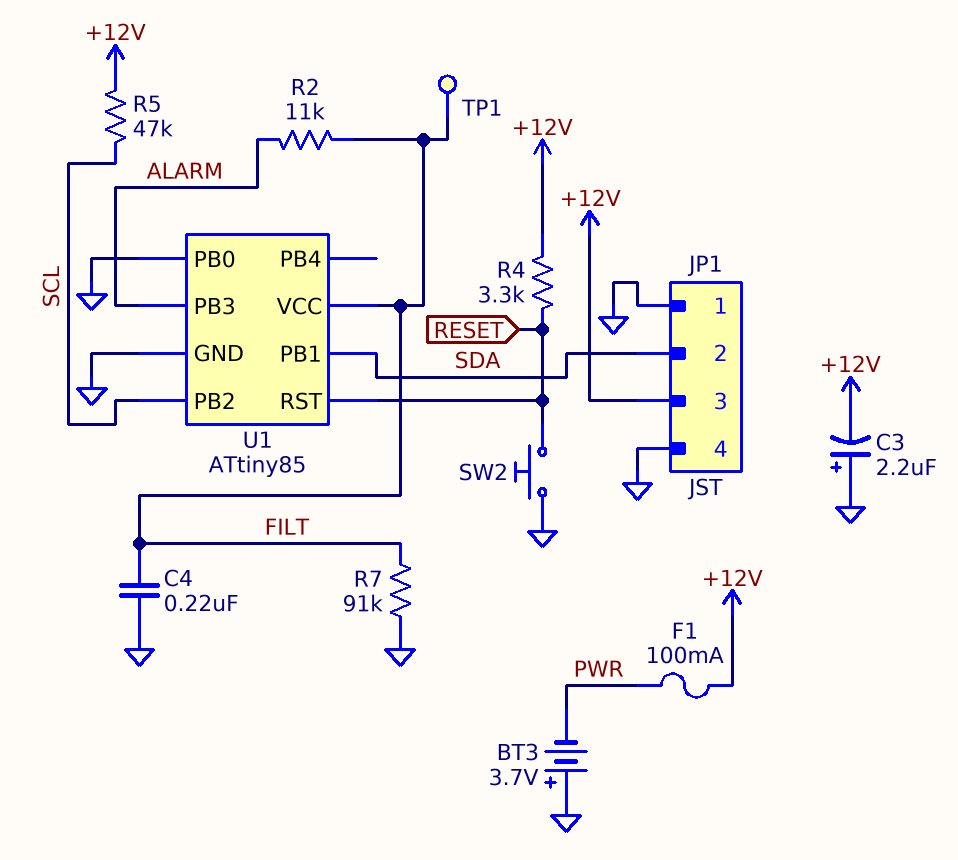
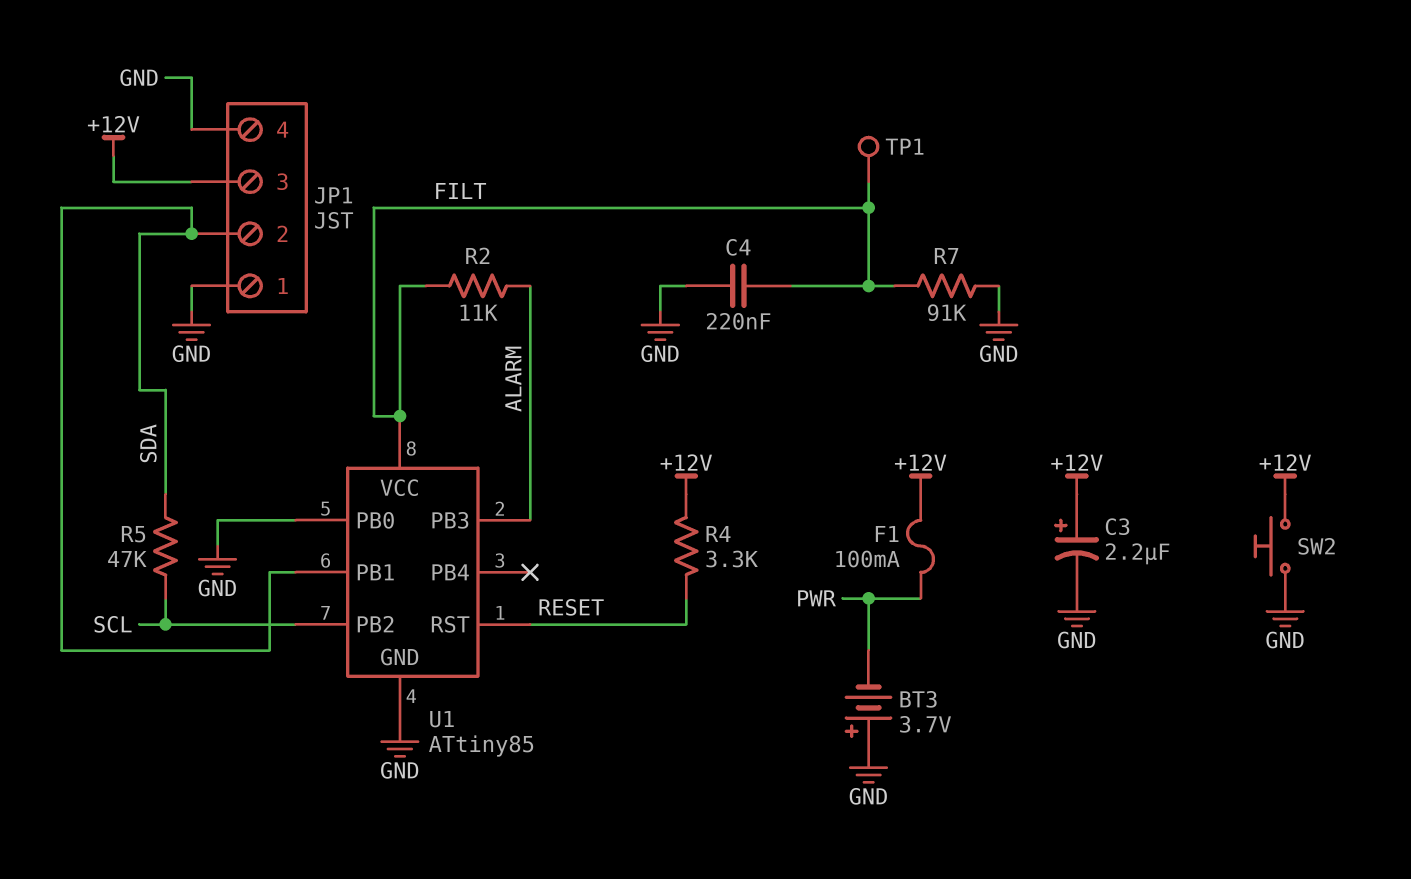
C3: 2.2uF (plus GND, minus +12V) -> 2.2uF (plus +12V, minus GND)
R5: 47k (+12V, SCL) -> 47k (SCL, SDA)
SW2: button (GND, RESET) -> button (+12V, GND)

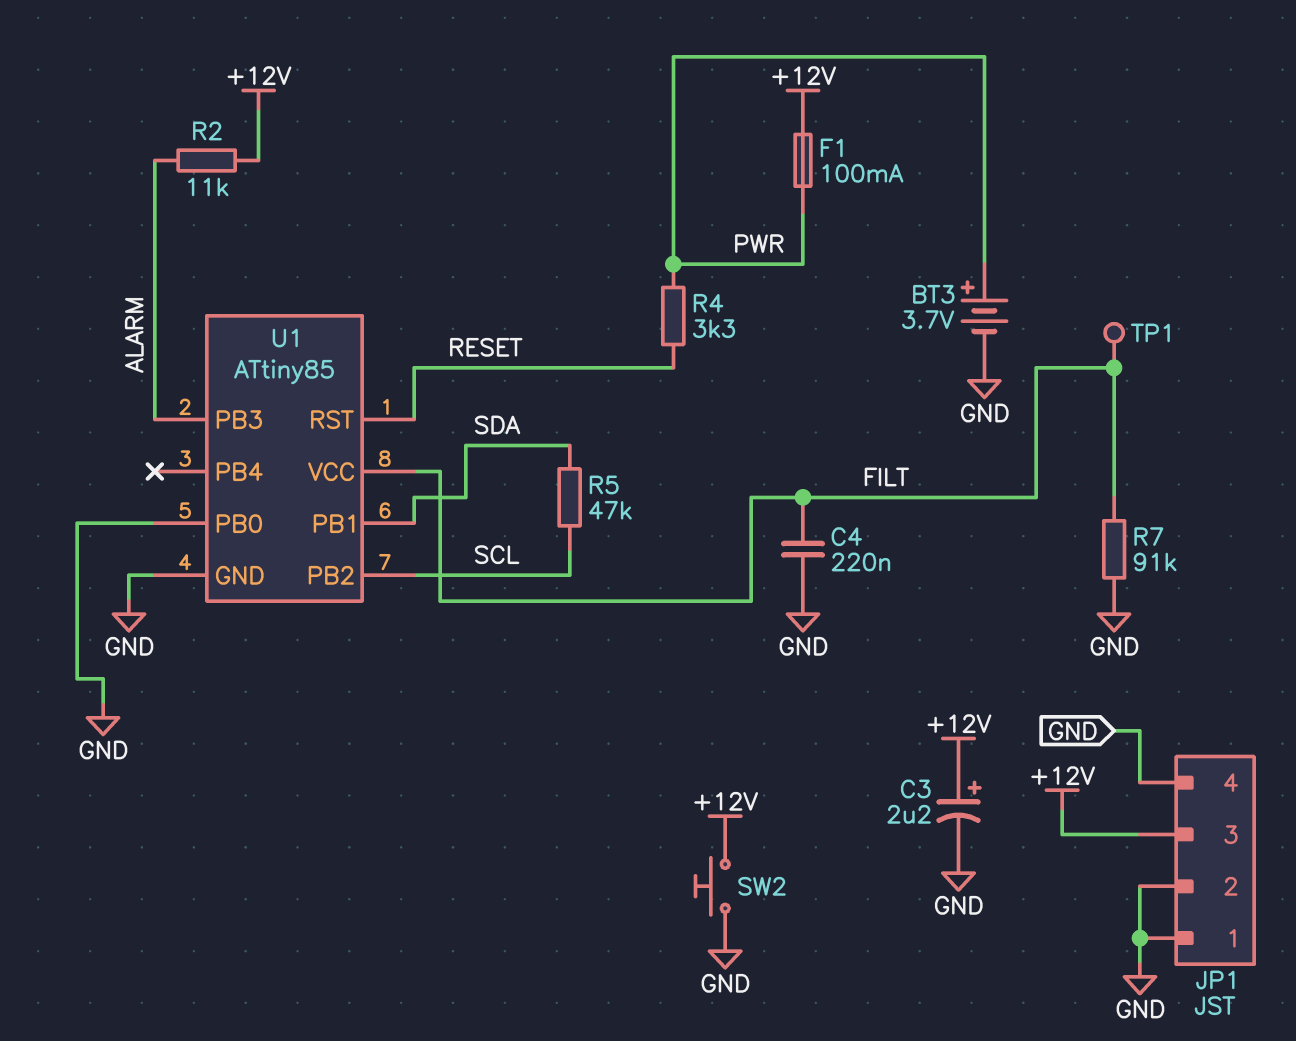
BT3: 3.7V (plus GND, minus PWR) -> 3.7V (plus PWR, minus GND)
JP1 pin 2: SDA -> GND
R2: 11k (ALARM, FILT) -> 11k (+12V, ALARM)
R4: 3.3k (+12V, RESET) -> 3.3k (PWR, RESET)

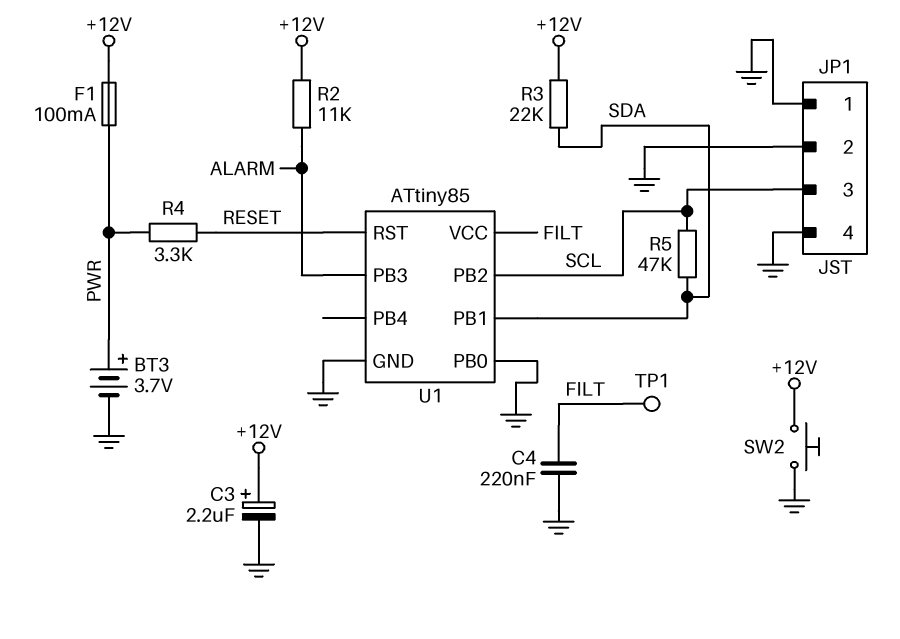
JP1 pin 3: +12V -> SCL
R3: none -> 22k (+12V, SDA)
R7: 91k (FILT, GND) -> none

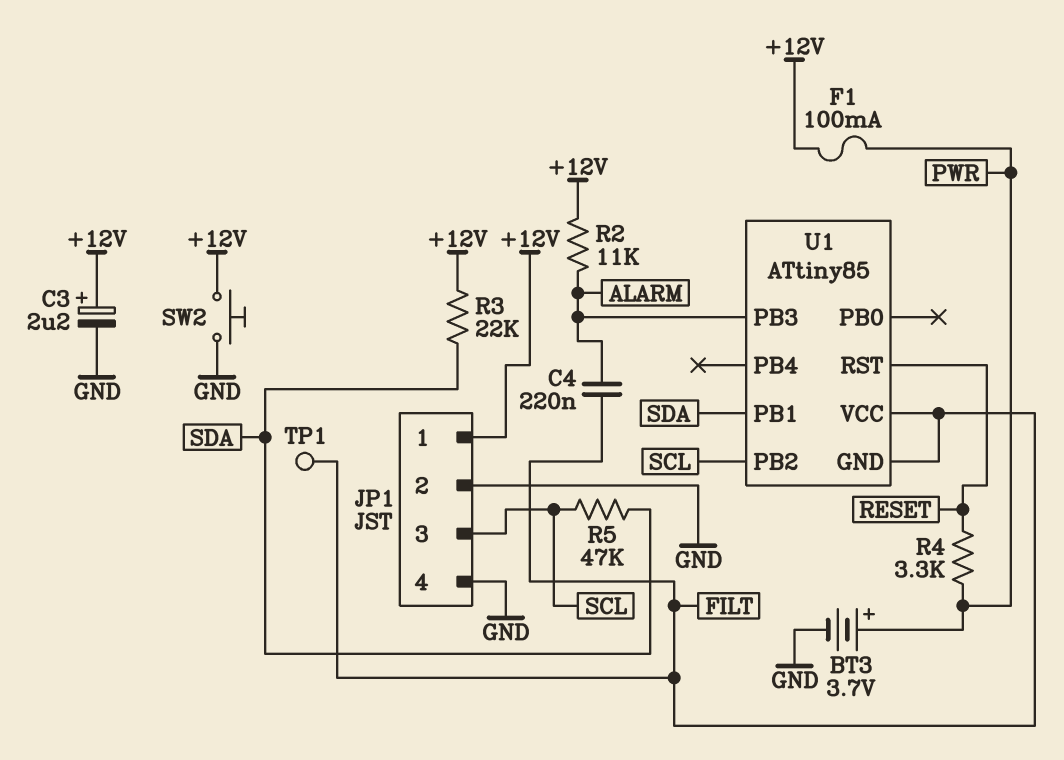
C4: 220nF (FILT, GND) -> 220nF (ALARM, FILT)
JP1 pin 1: GND -> +12V
U1 pin GND: GND -> FILT
U1 pin PB0: GND -> none

